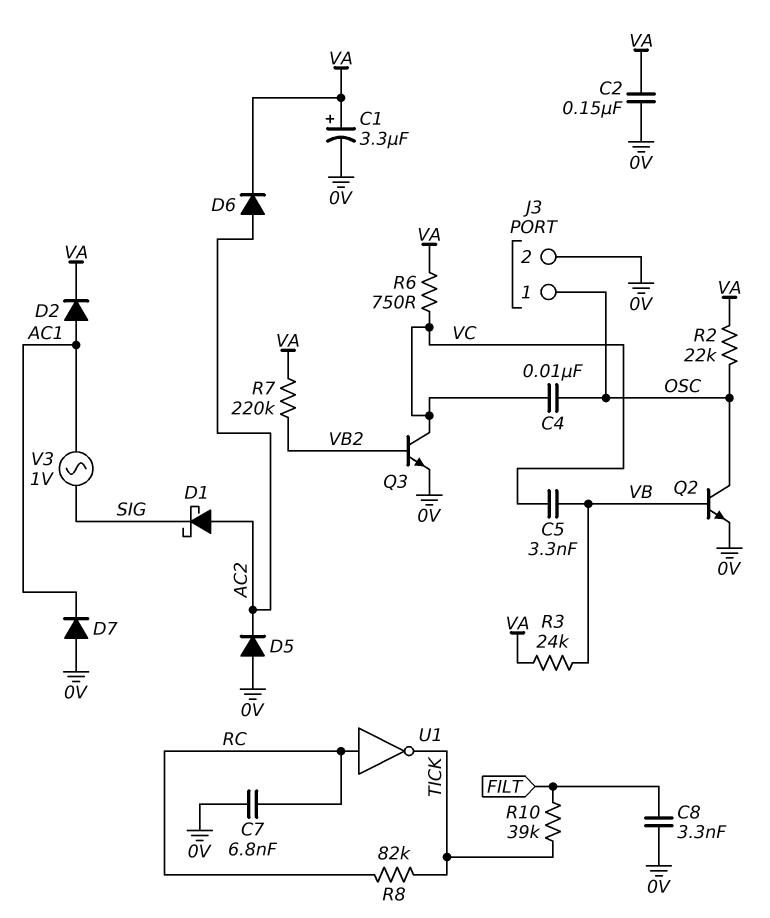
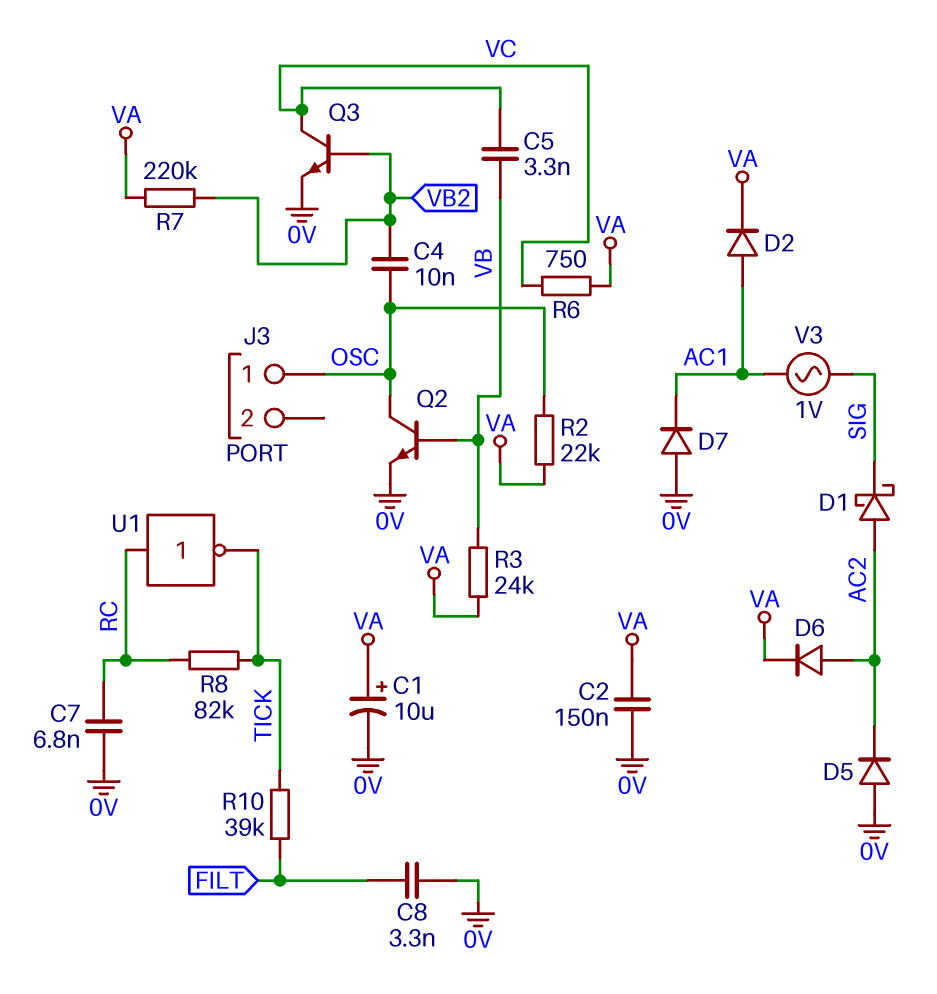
C1: 3.3uF (plus VA, minus 0V) -> 10uF (plus VA, minus 0V)
C4: 10nF (OSC, VC) -> 10nF (OSC, VB2)
J3 pin 2: 0V -> none

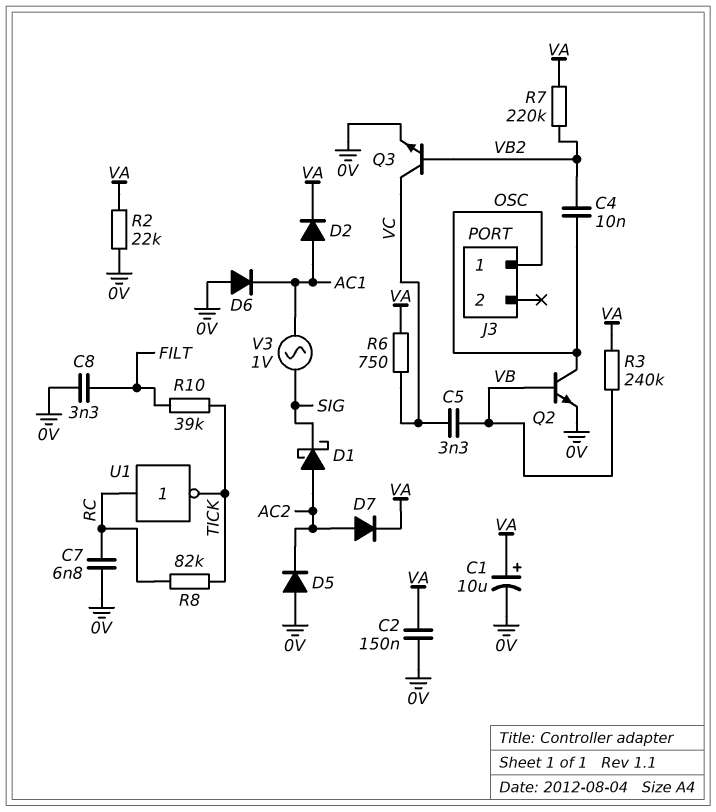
D6: diode (A AC2, K VA) -> diode (A 0V, K AC1)
D7: diode (A 0V, K AC1) -> diode (A AC2, K VA)
R2: 22k (OSC, VA) -> 22k (0V, VA)
R3: 24k (VA, VB) -> 240k (VA, VB)

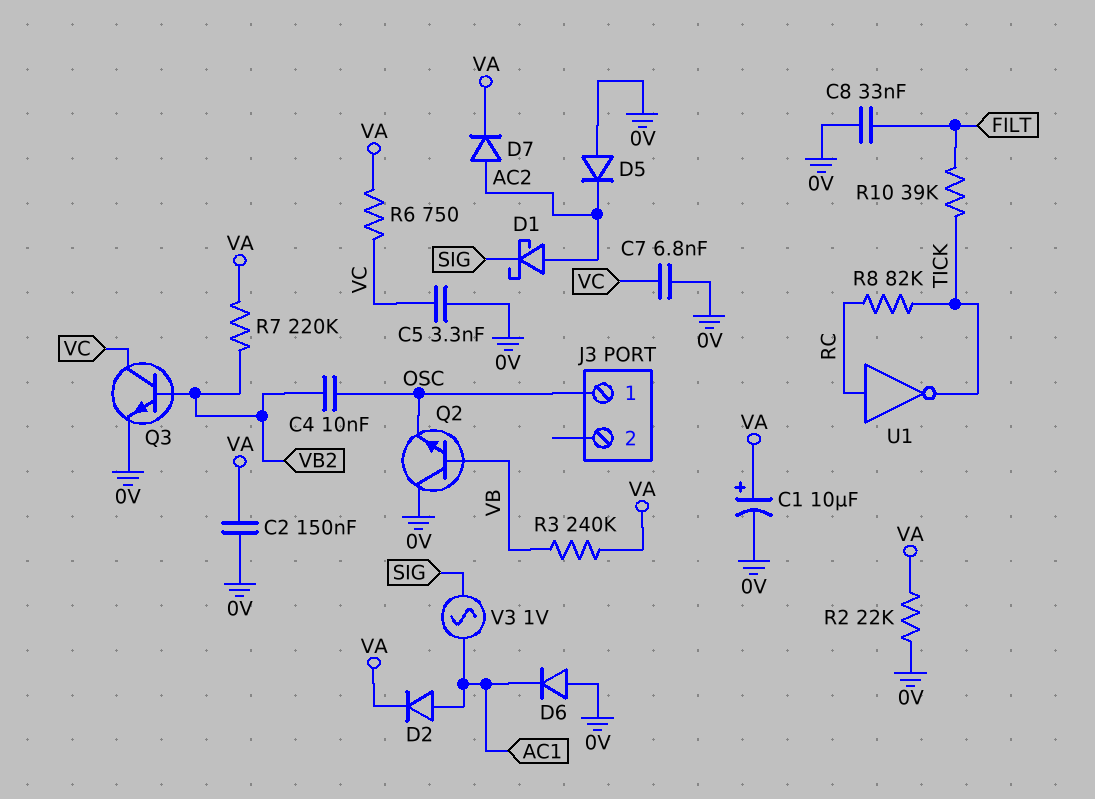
C5: 3.3nF (VB, VC) -> 3.3nF (0V, VC)
C7: 6.8nF (0V, RC) -> 6.8nF (0V, VC)
C8: 3.3nF (0V, FILT) -> 33nF (0V, FILT)
Q2: NPN (B VB, C OSC, E 0V) -> NPN (B VB, C 0V, E OSC)

